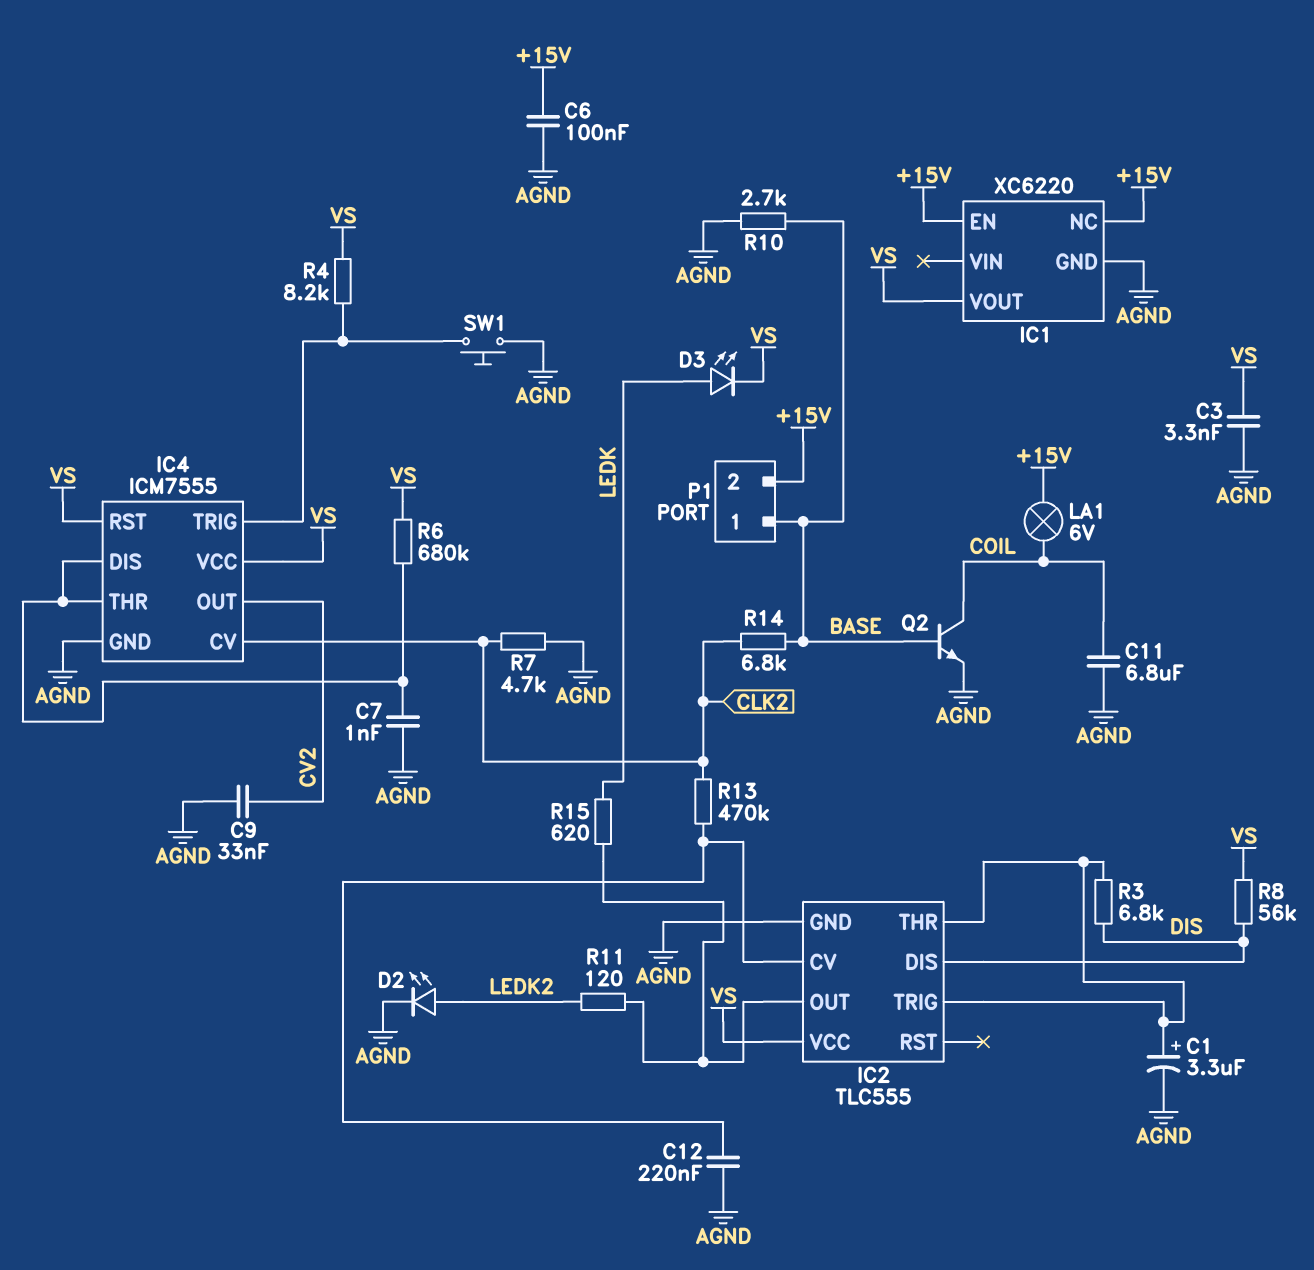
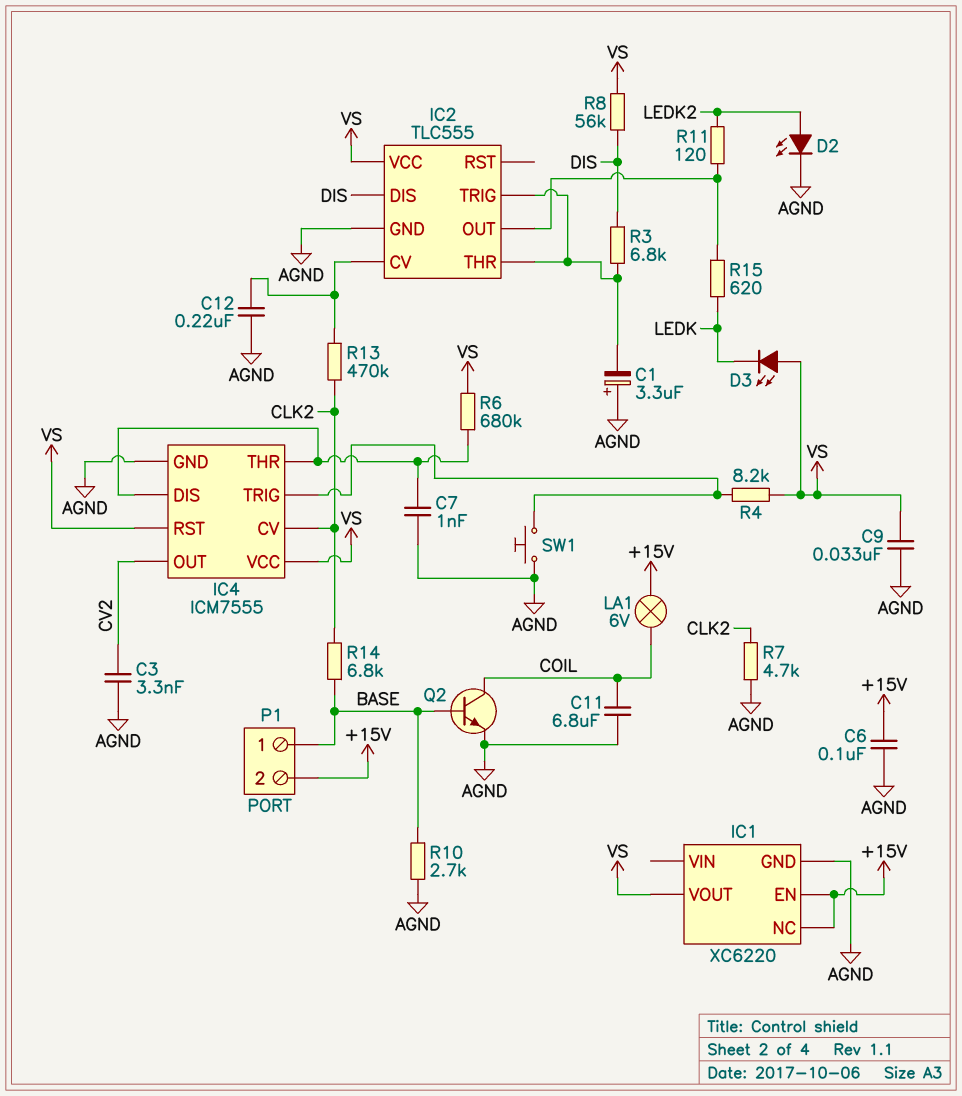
C1: 3.3uF (plus IC2/THR, minus AGND) -> 3.3uF (plus AGND, minus IC2/THR)
C3: 3.3nF (AGND, VS) -> 3.3nF (AGND, CV2)
C9: 33nF (AGND, CV2) -> 33nF (AGND, VS)
D3: LED (A LEDK, K VS) -> LED (A VS, K LEDK)

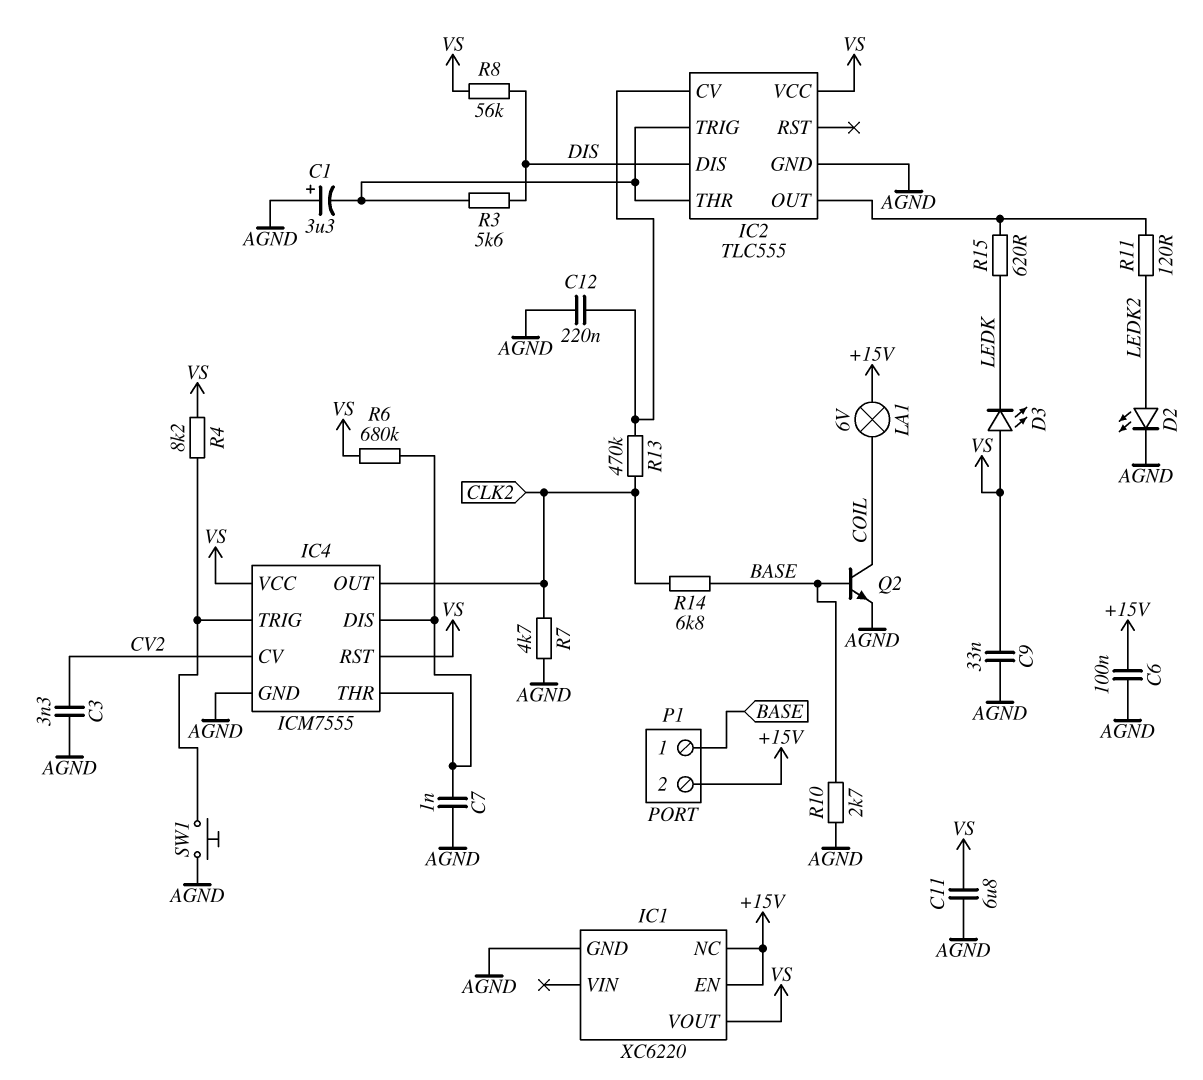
C11: 6.8uF (AGND, COIL) -> 6.8uF (AGND, VS)
IC4 pin CV: CLK2 -> CV2
IC4 pin OUT: CV2 -> CLK2
R3: 6.8k (DIS, IC2/THR) -> 5.6k (DIS, IC2/THR)

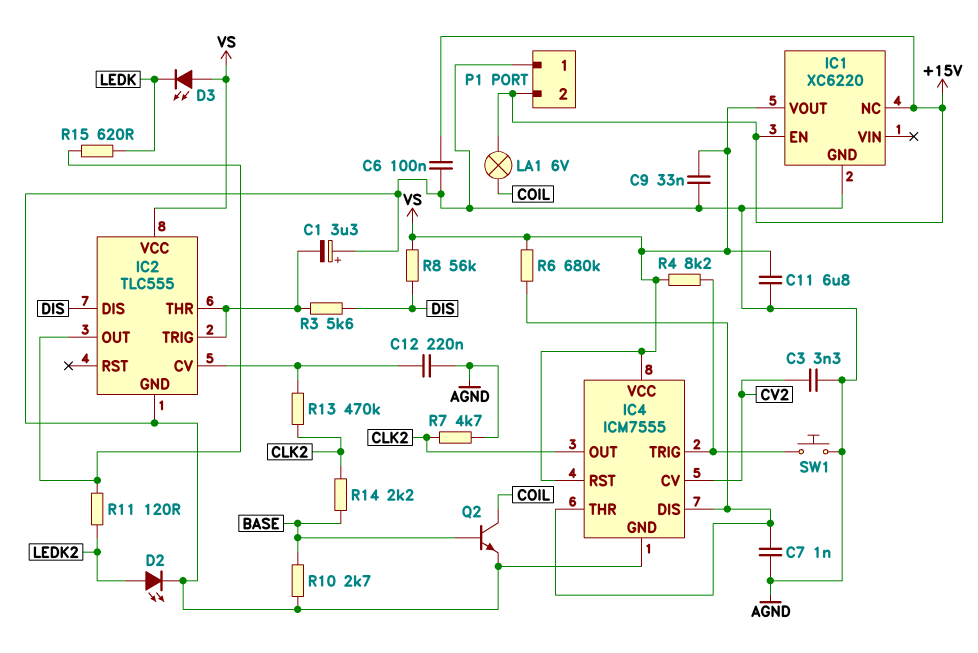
P1 pin 1: BASE -> AGND
R14: 6.8k (BASE, CLK2) -> 2.2k (BASE, CLK2)

